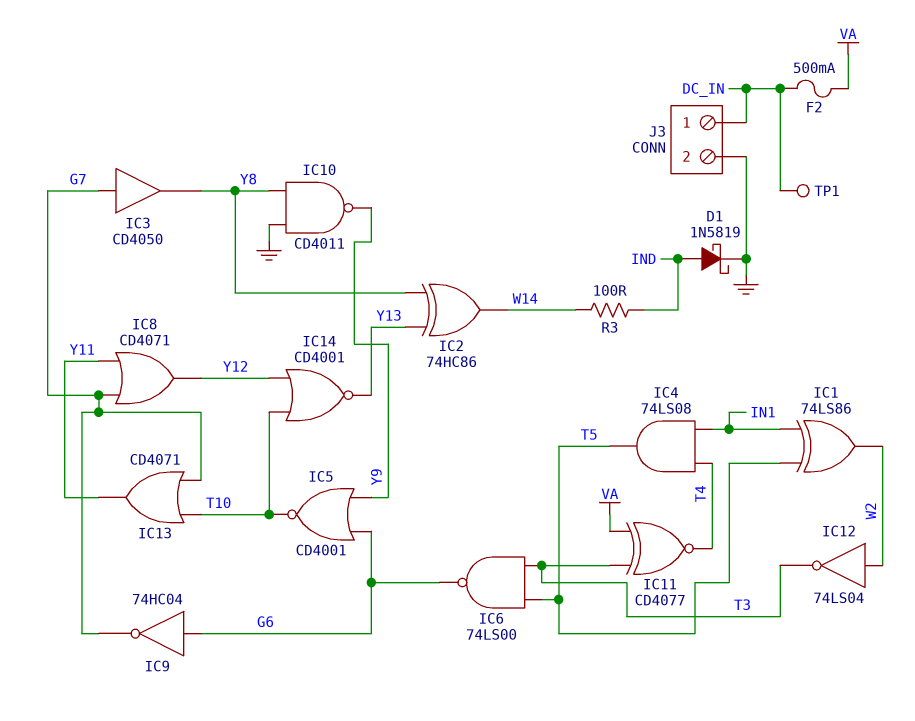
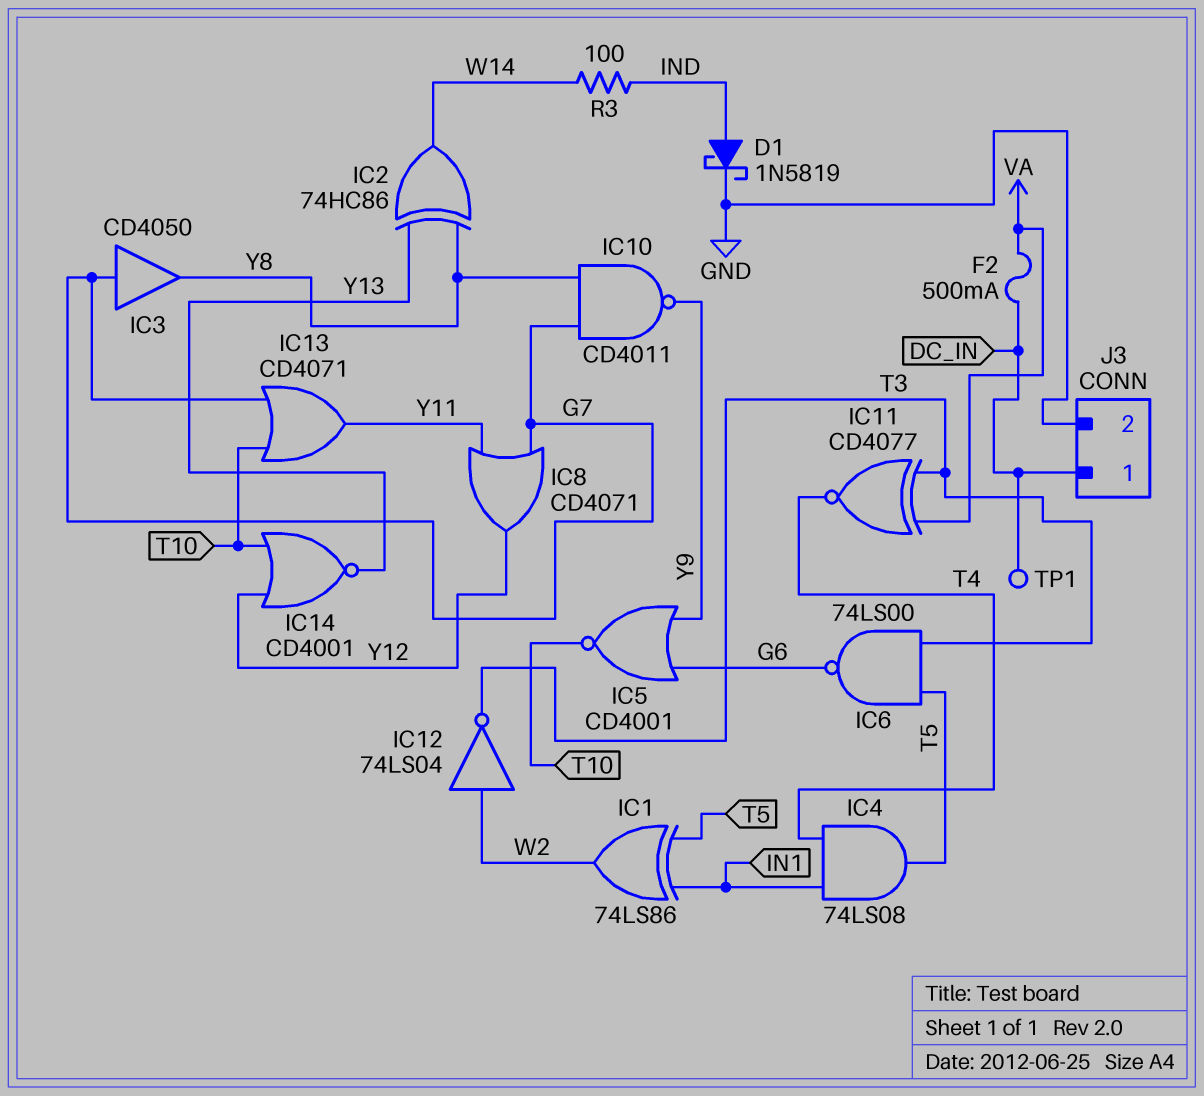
IC9: NOT 74HC04 (in G6, out G7) -> none
IC10: NAND CD4011 (in GND, in Y8, out Y9) -> NAND CD4011 (in G7, in Y8, out Y9)

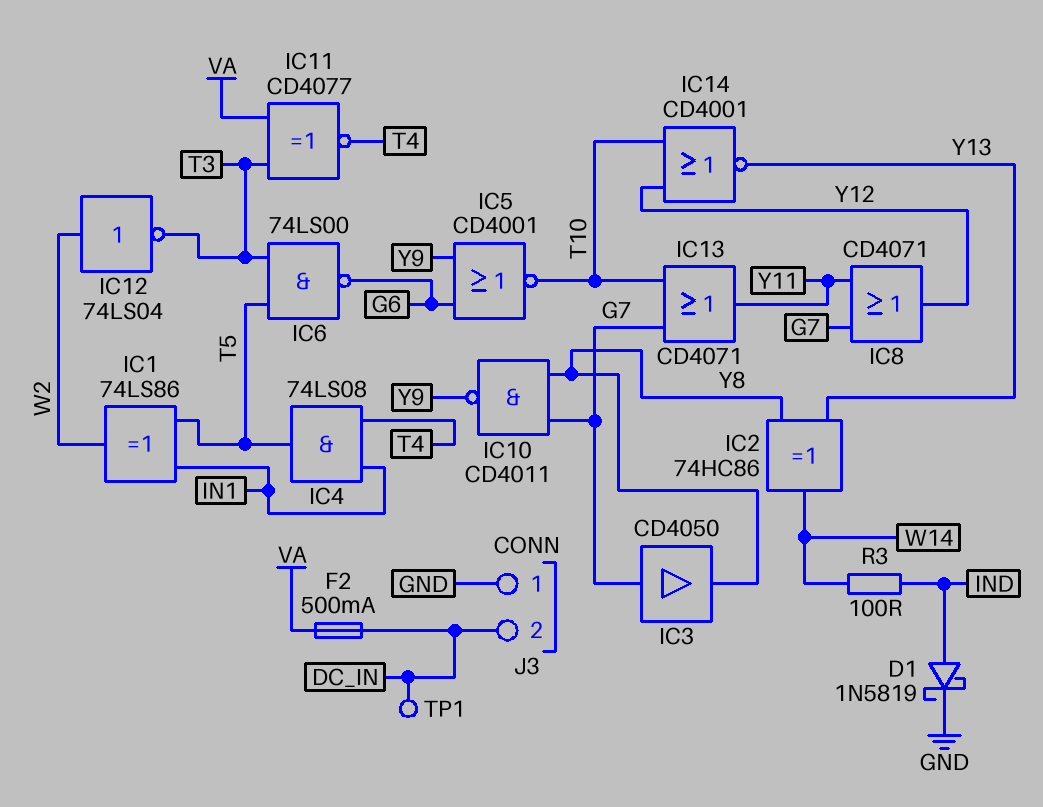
J3 pin 1: DC_IN -> GND
J3 pin 2: GND -> DC_IN

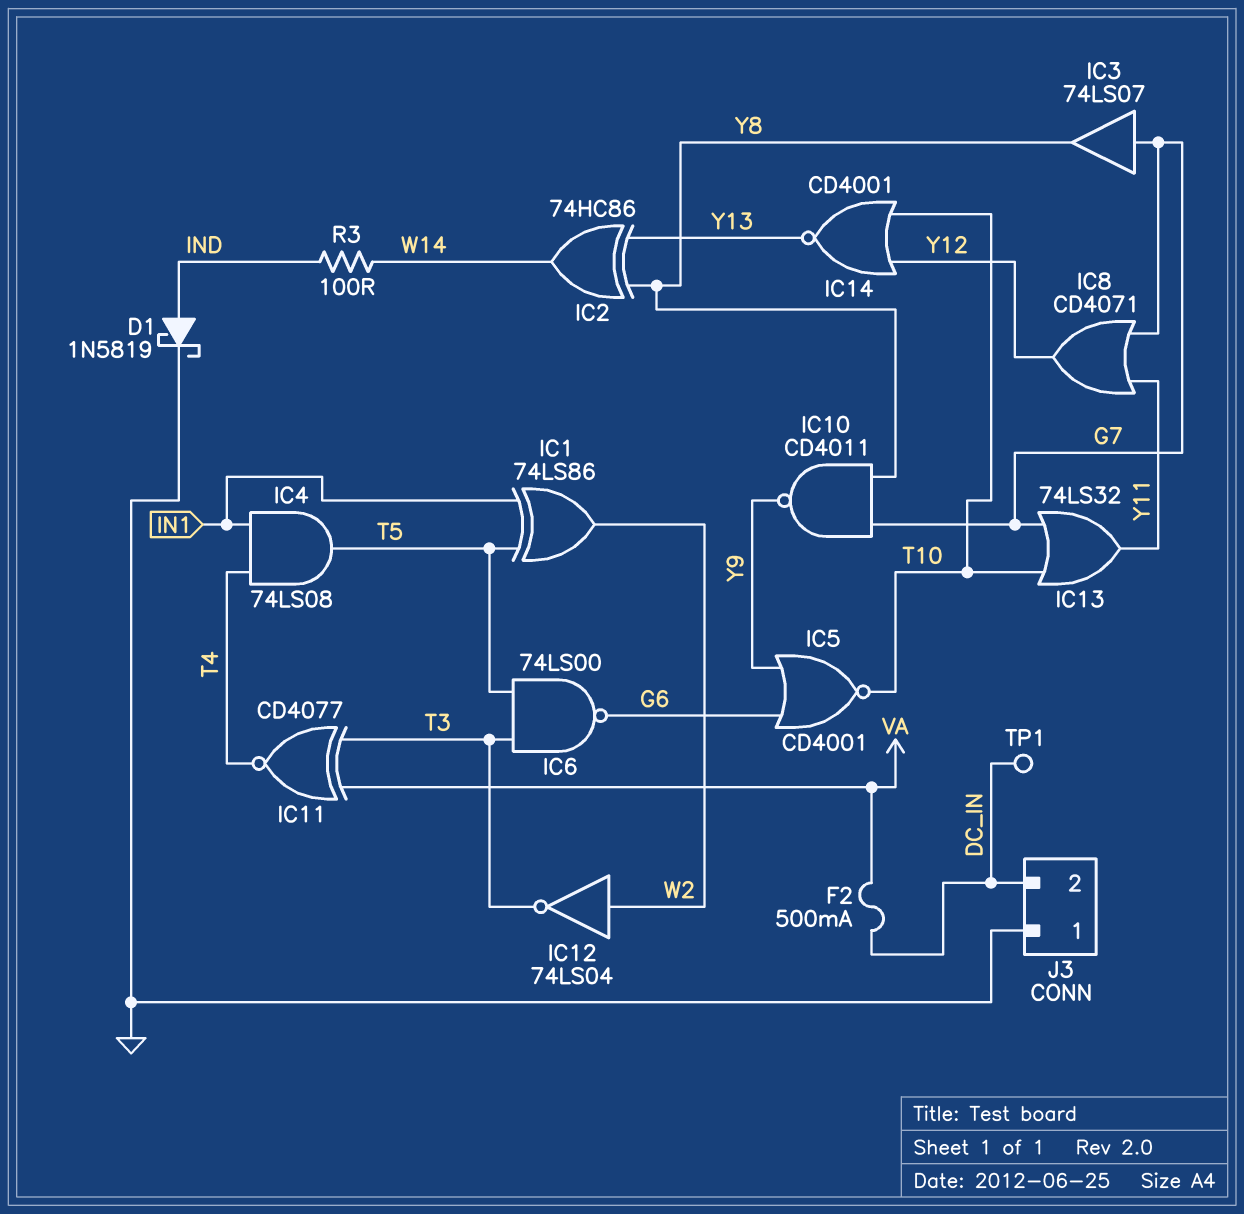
IC3: buffer CD4050 (in G7, out Y8) -> buffer 74LS07 (in G7, out Y8)
IC13: OR CD4071 (in G7, in T10, out Y11) -> OR 74LS32 (in G7, in T10, out Y11)

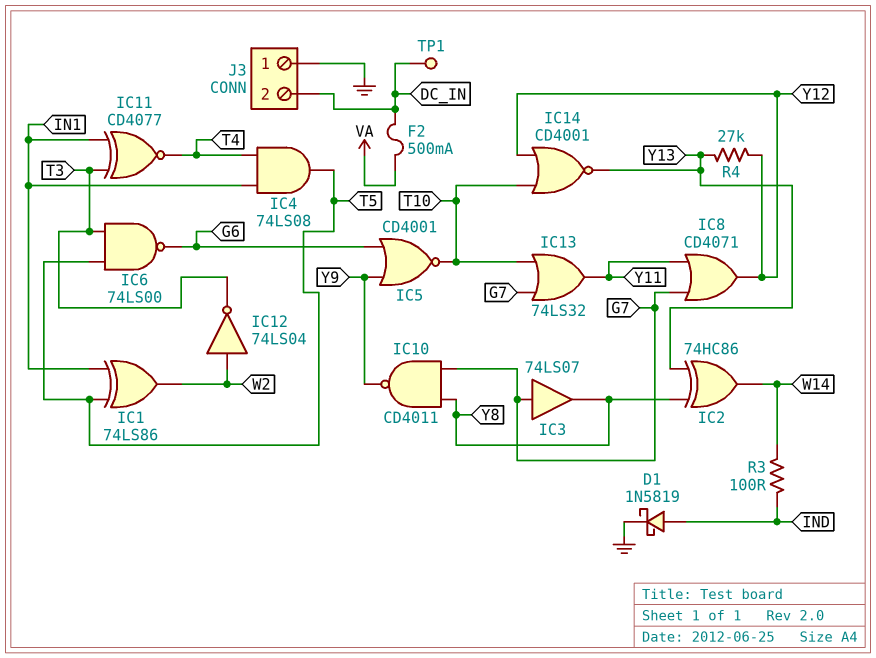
IC11: XNOR CD4077 (in T3, in VA, out T4) -> XNOR CD4077 (in IN1, in T3, out T4)
R4: none -> 27k (Y12, Y13)

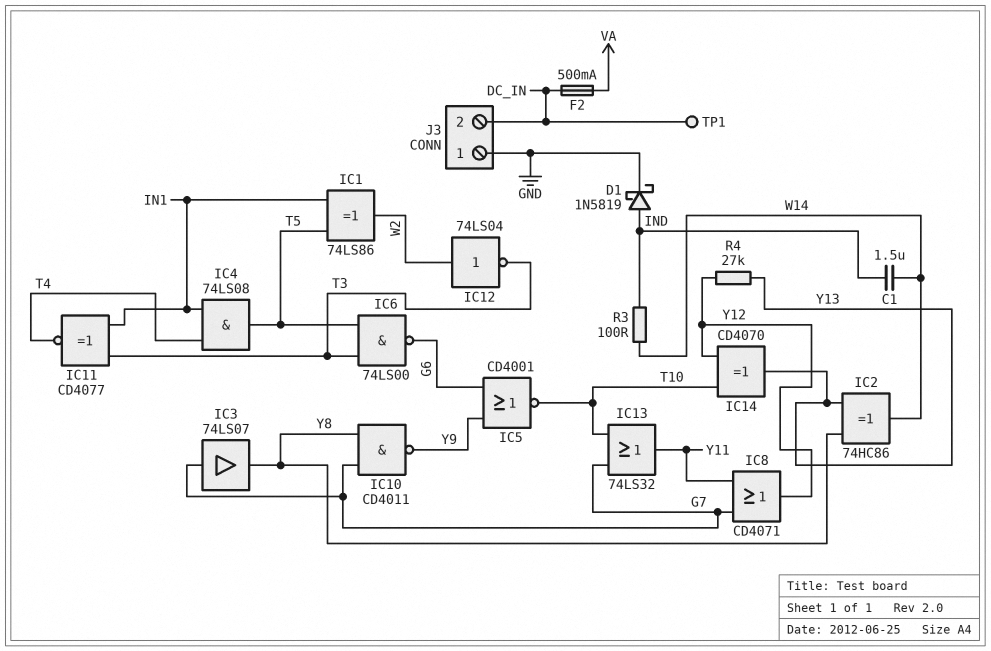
C1: none -> 1.5uF (IND, W14)
IC14: NOR CD4001 (in T10, in Y12, out Y13) -> XOR CD4070 (in T10, in Y12, out Y13)

